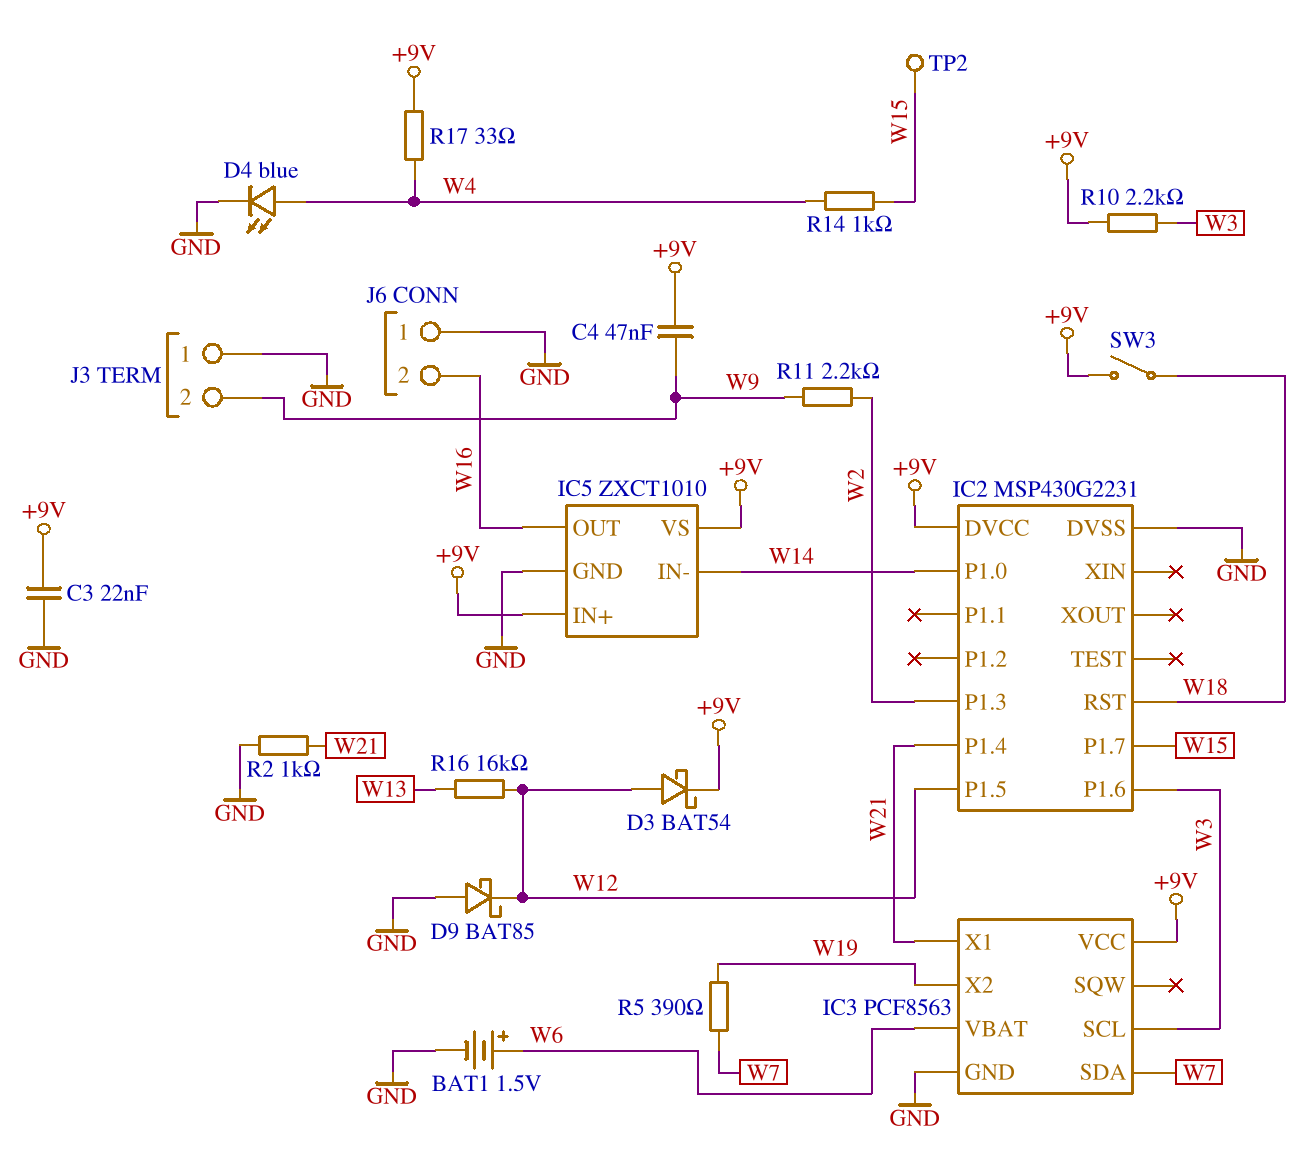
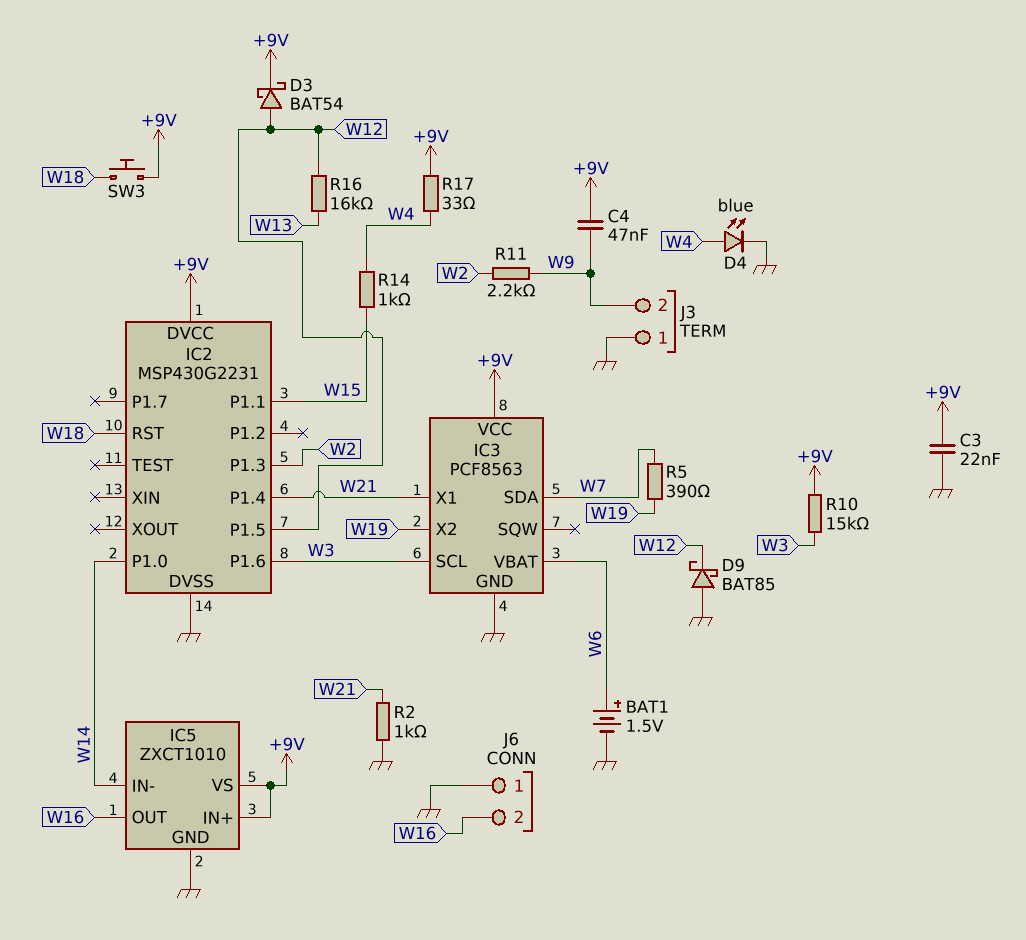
IC2 pin P1.1: none -> W15
IC2 pin P1.7: W15 -> none
R10: 2.2k (+9V, W3) -> 15k (+9V, W3)
SW3: switch (+9V, W18) -> button (+9V, W18)
TP2: test point (W15) -> none

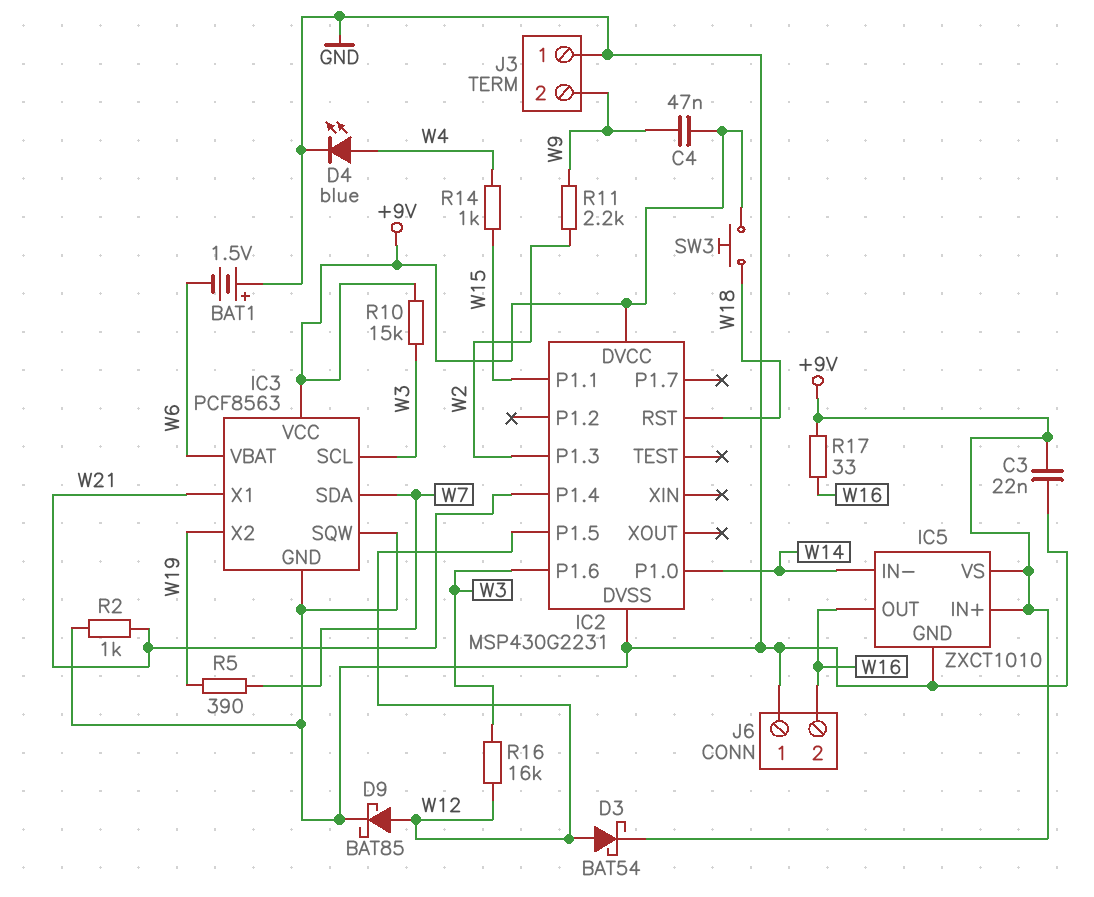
BAT1: 1.5V (plus W6, minus GND) -> 1.5V (plus GND, minus W6)
D9: schottky BAT85 (A GND, K W12) -> schottky BAT85 (A W12, K GND)
IC3 pin SQW: none -> GND
R16: 16k (W12, W13) -> 16k (W3, W12)
R17: 33 (+9V, W4) -> 33 (+9V, W16)

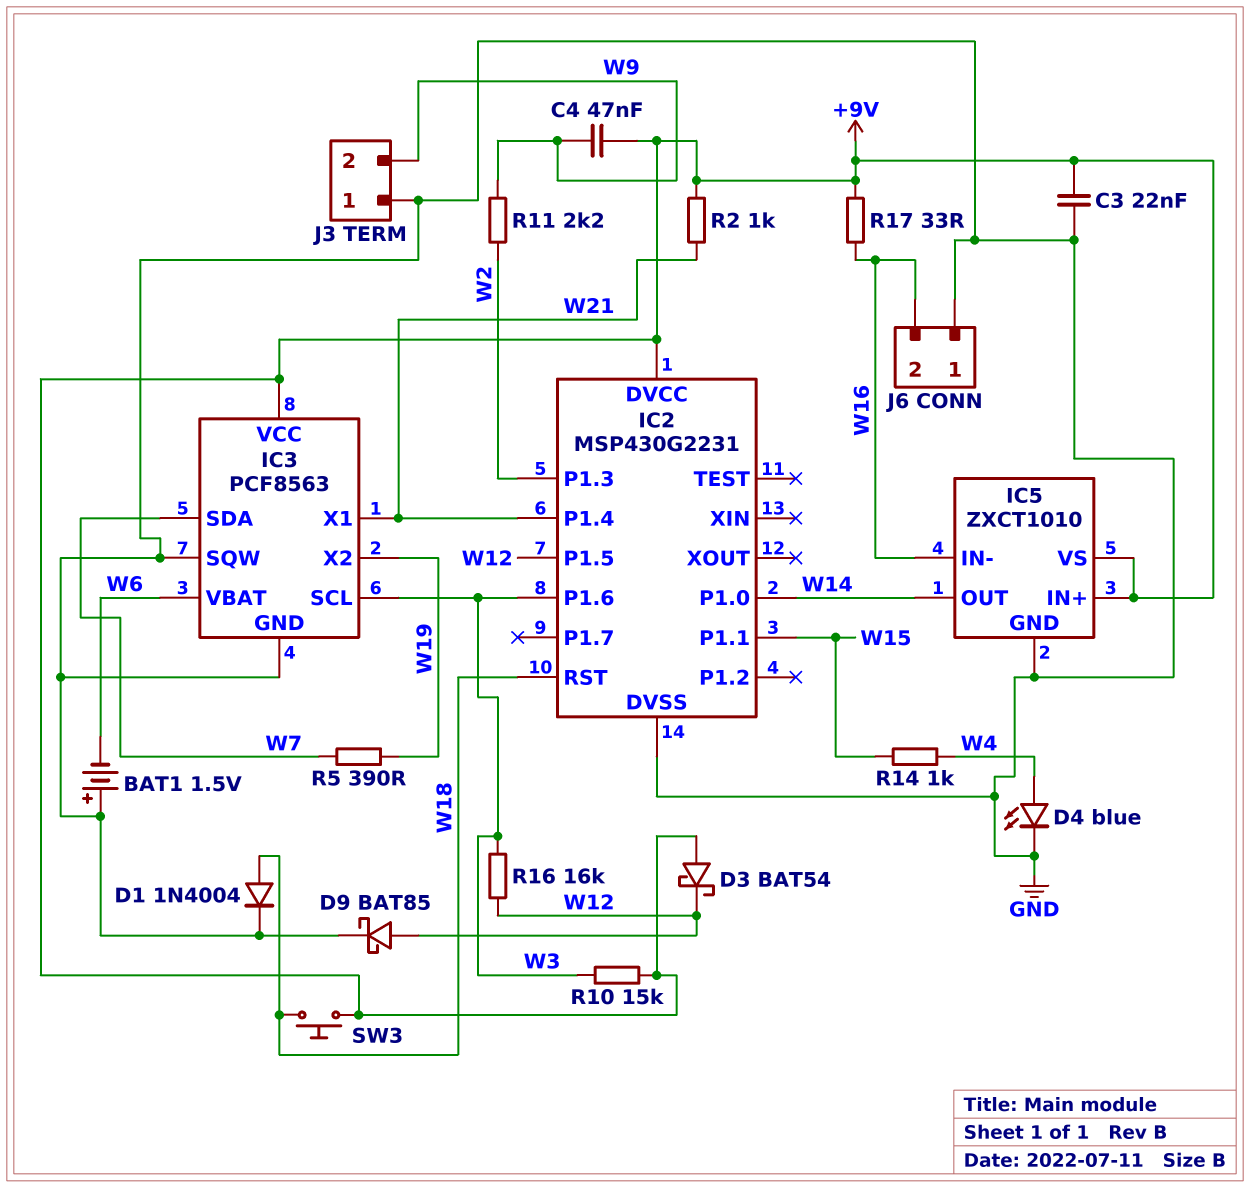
D1: none -> diode 1N4004 (A W18, K GND)
D3: schottky BAT54 (A W12, K +9V) -> schottky BAT54 (A +9V, K W12)
IC5 pin IN-: W14 -> W16
IC5 pin OUT: W16 -> W14
R2: 1k (GND, W21) -> 1k (+9V, W21)

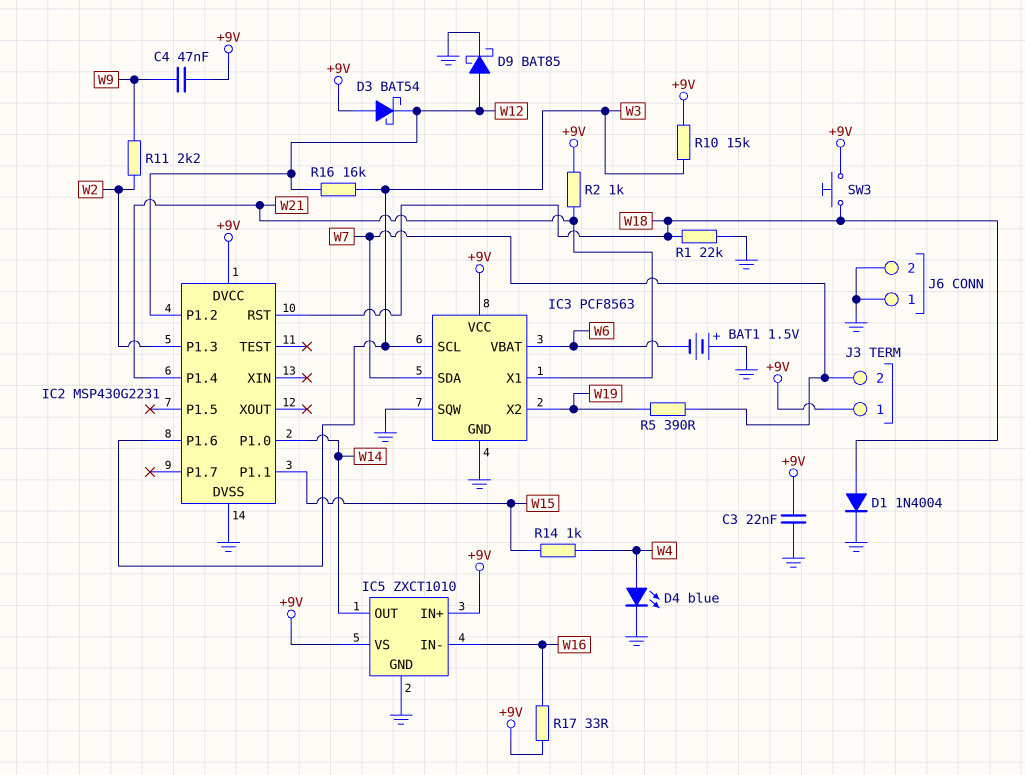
IC2 pin P1.2: none -> W12
IC2 pin P1.5: W12 -> none
J3 pin 1: GND -> +9V
J3 pin 2: W9 -> W7
J6 pin 2: W16 -> GND
R1: none -> 22k (GND, W18)

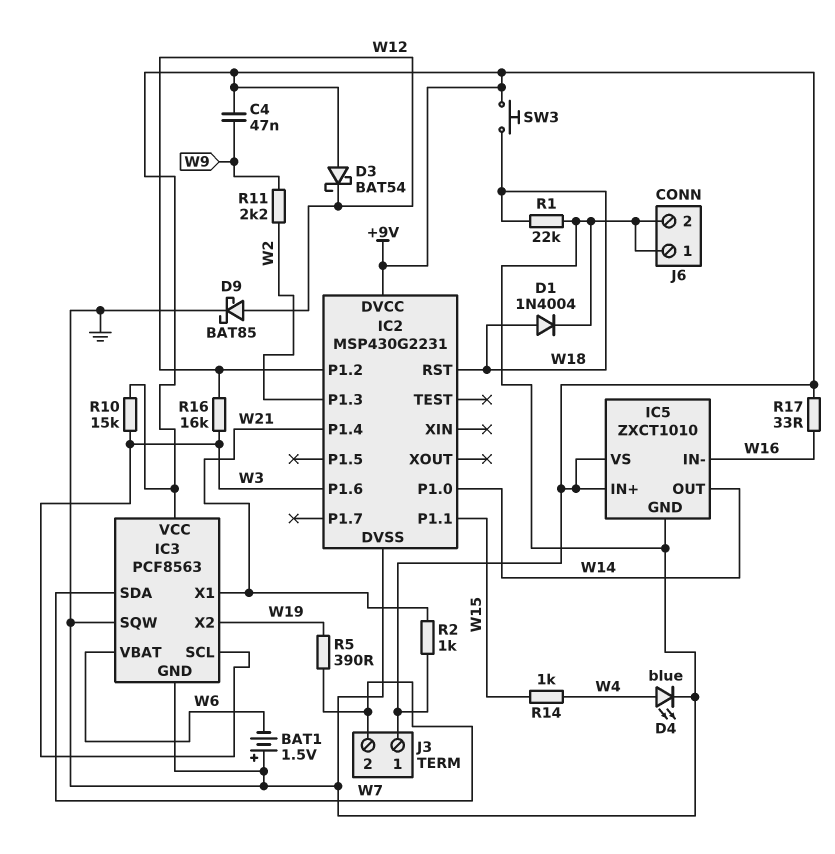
C3: 22nF (+9V, GND) -> none

